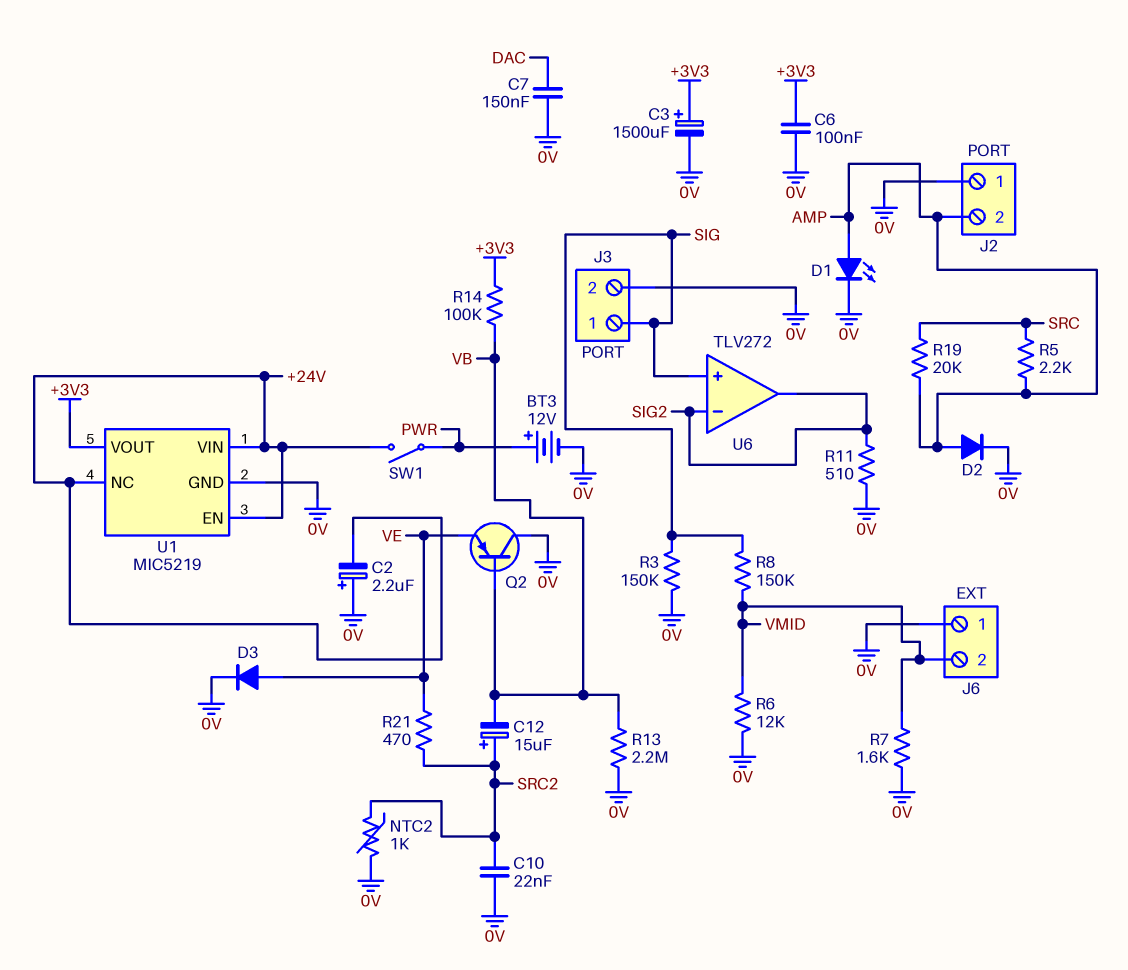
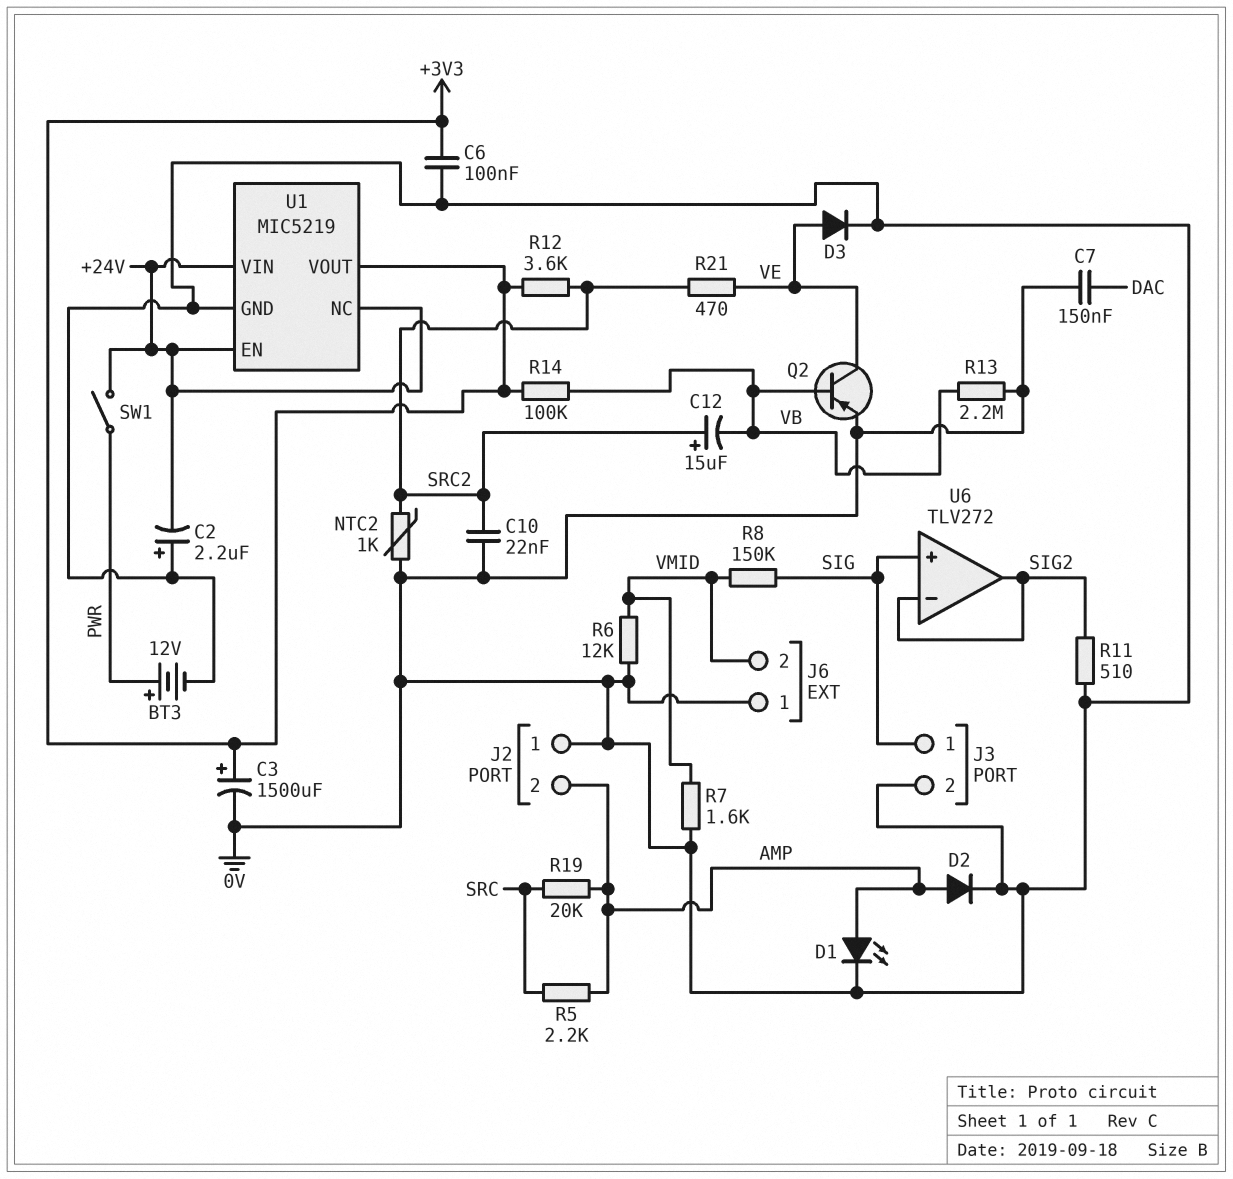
Q2: PNP (B VB, C 0V, E VE) -> PNP (B VB, C VE, E 0V)
R3: 150k (0V, SIG) -> none
R12: none -> 3.6k (+3V3, SRC2)

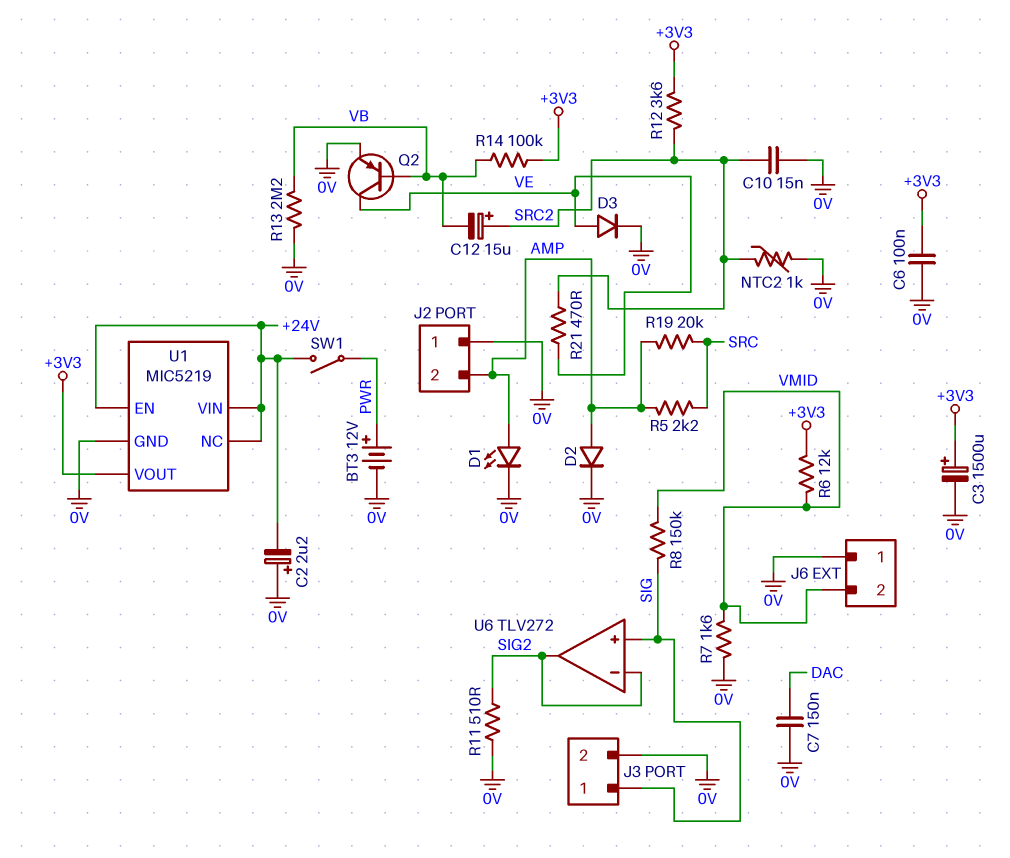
C10: 22nF (0V, SRC2) -> 15nF (0V, SRC2)
R6: 12k (0V, VMID) -> 12k (+3V3, VMID)

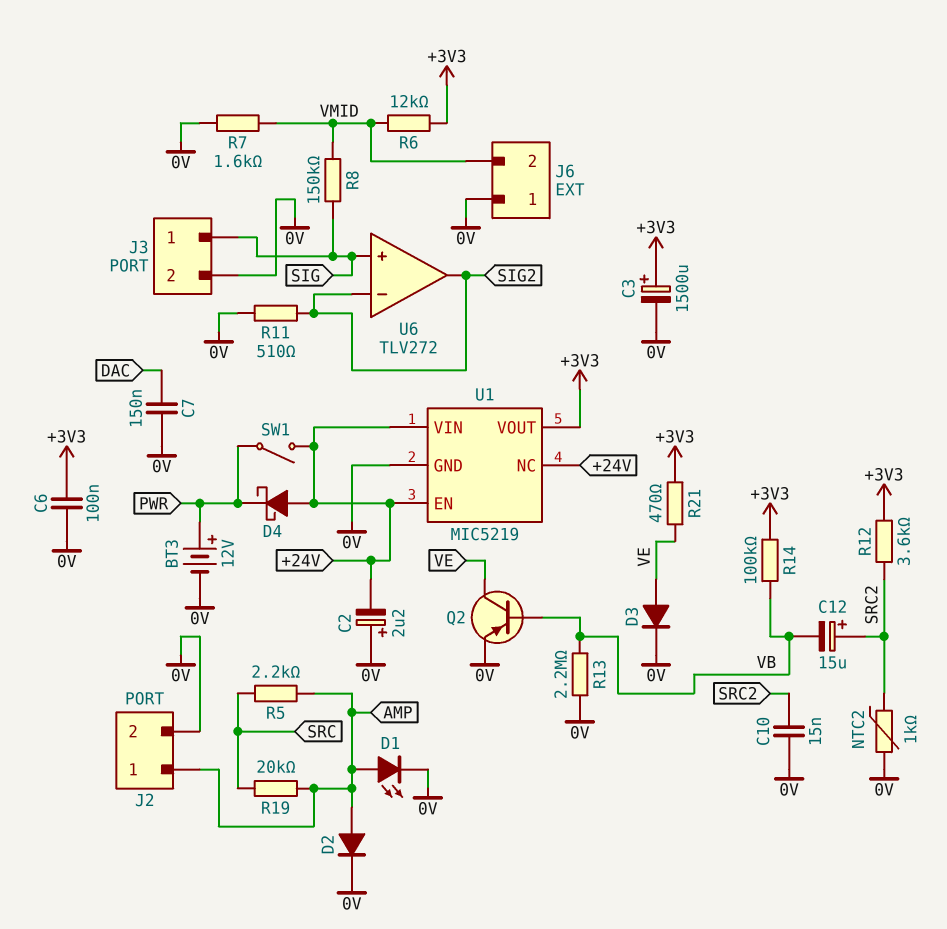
D4: none -> schottky (A +24V, K PWR)
J2 pin 1: 0V -> AMP
J2 pin 2: AMP -> 0V
R21: 470 (SRC2, VE) -> 470 (+3V3, VE)

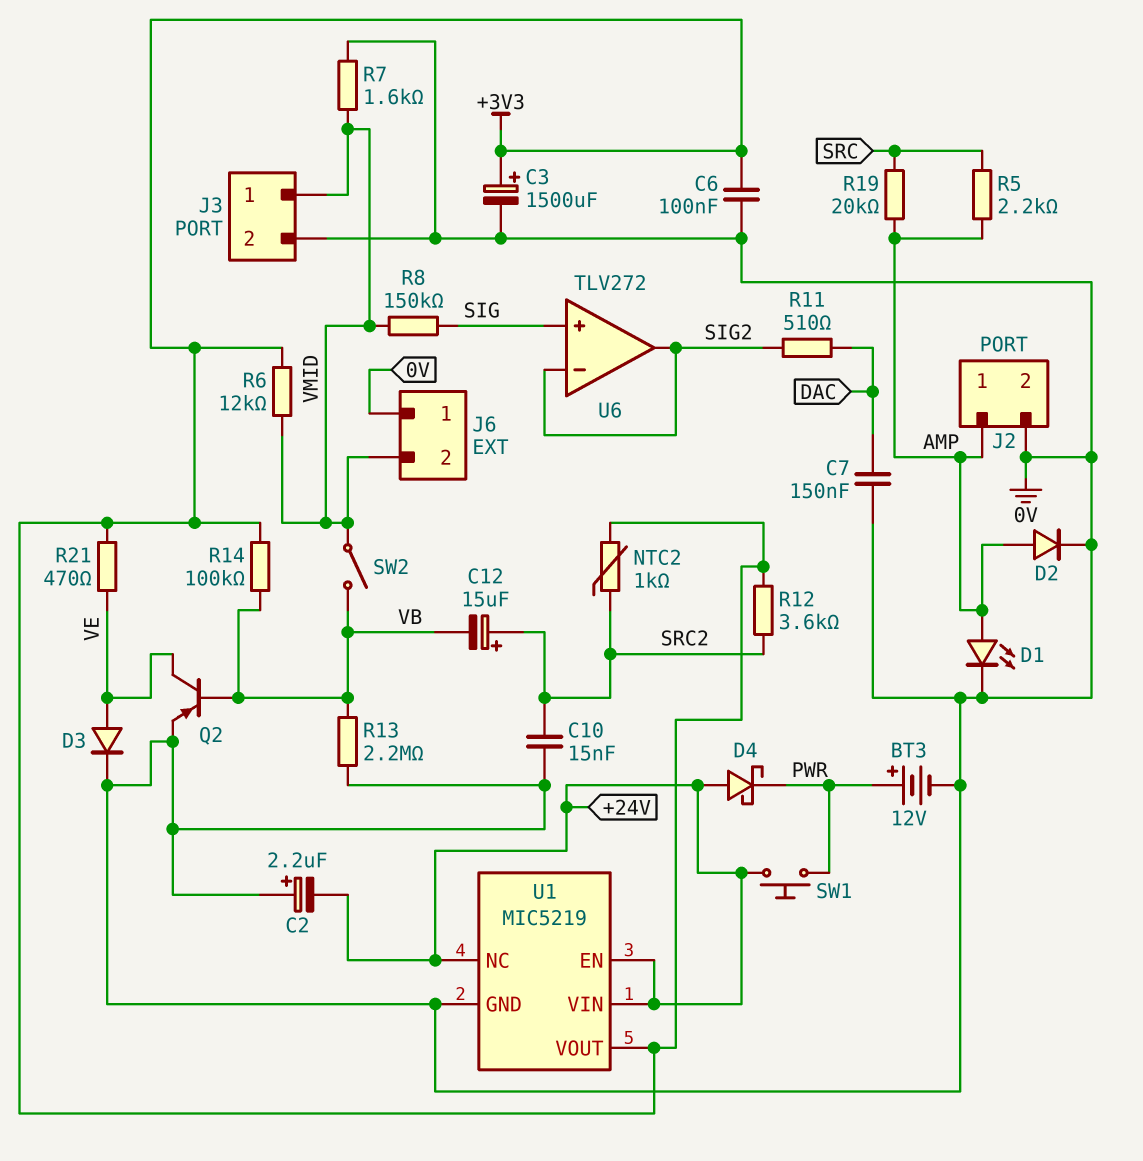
J3 pin 1: SIG -> VMID
NTC2: 1k (0V, SRC2) -> 1k (+3V3, SRC2)
R11: 510 (0V, SIG2) -> 510 (DAC, SIG2)
SW1: switch (+24V, PWR) -> button (+24V, PWR)
SW2: none -> switch (VB, VMID)

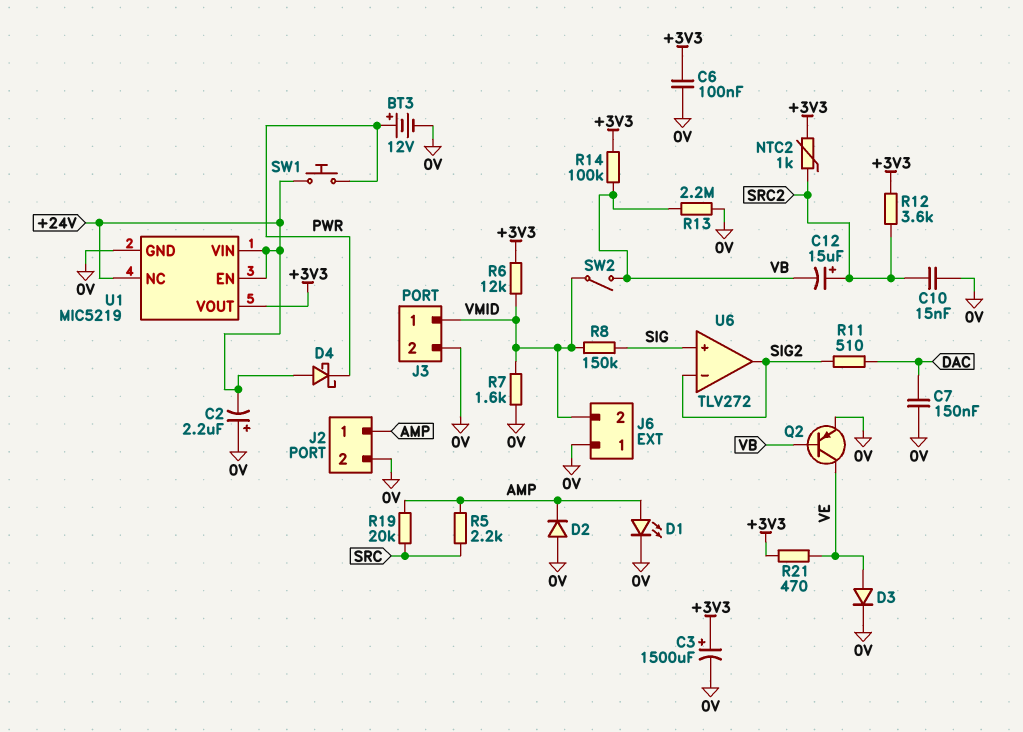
D2: diode (A AMP, K 0V) -> diode (A 0V, K AMP)

